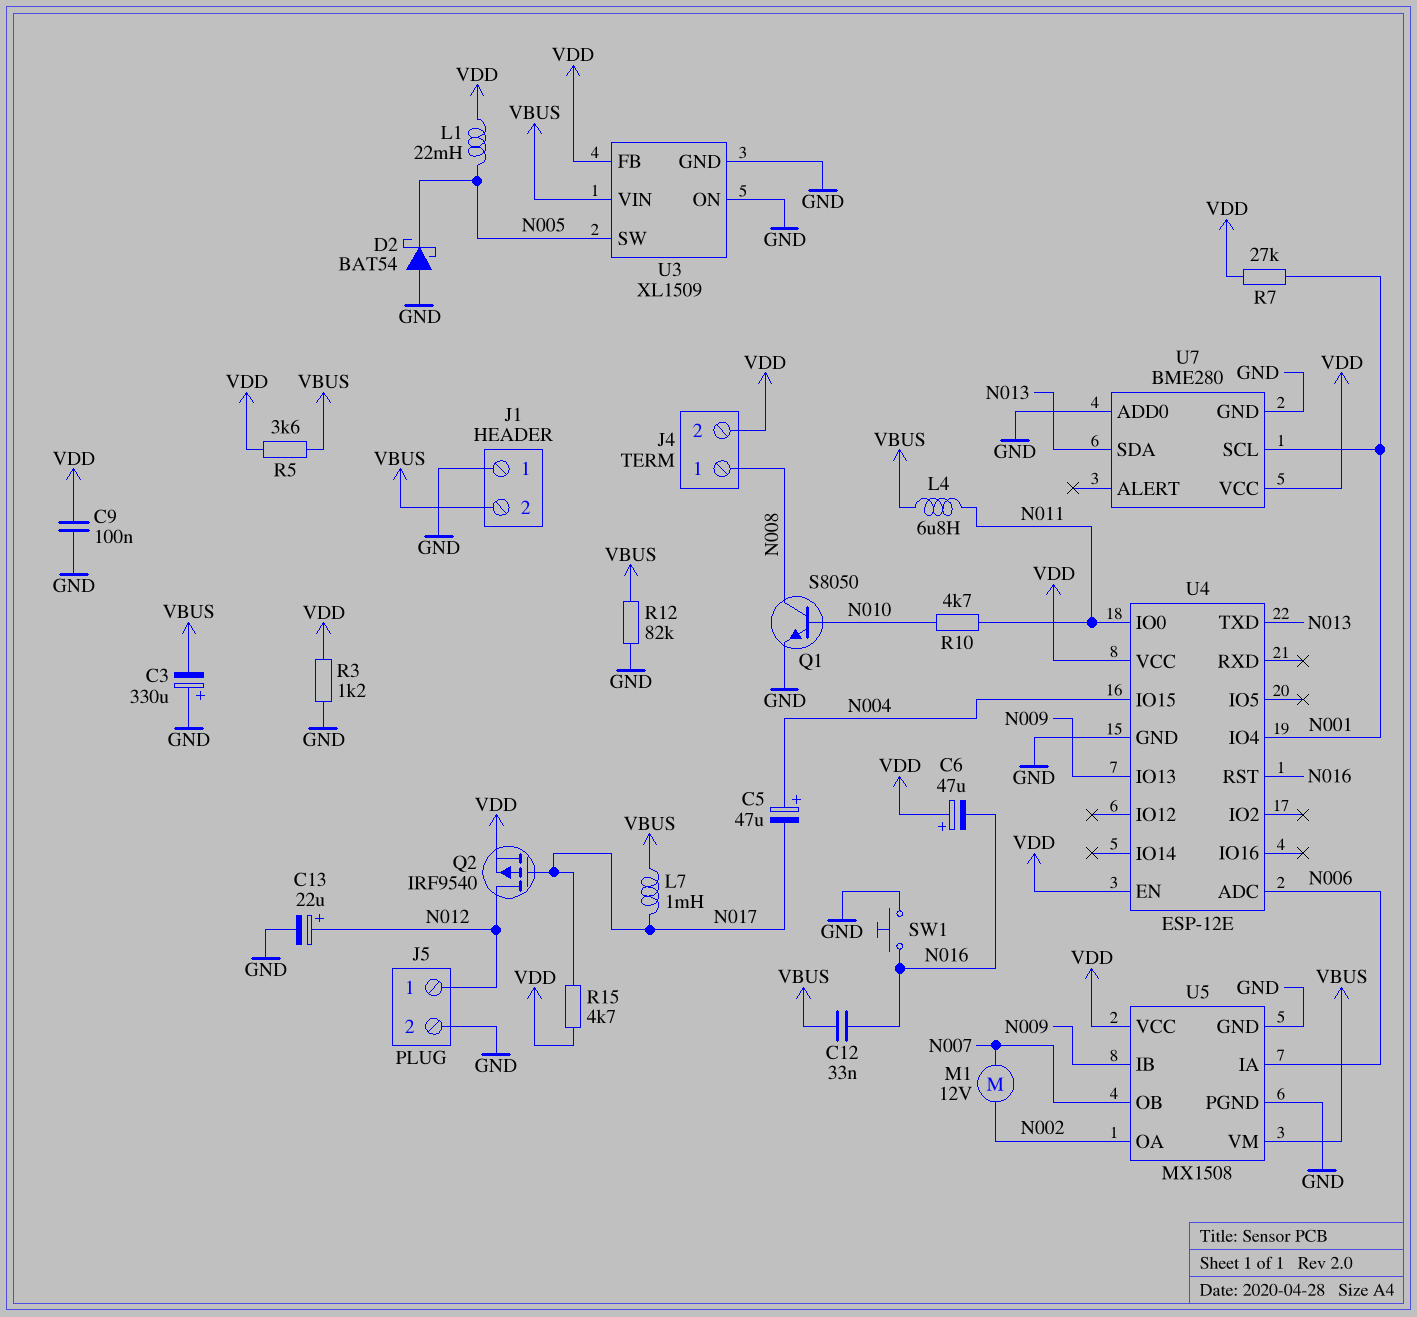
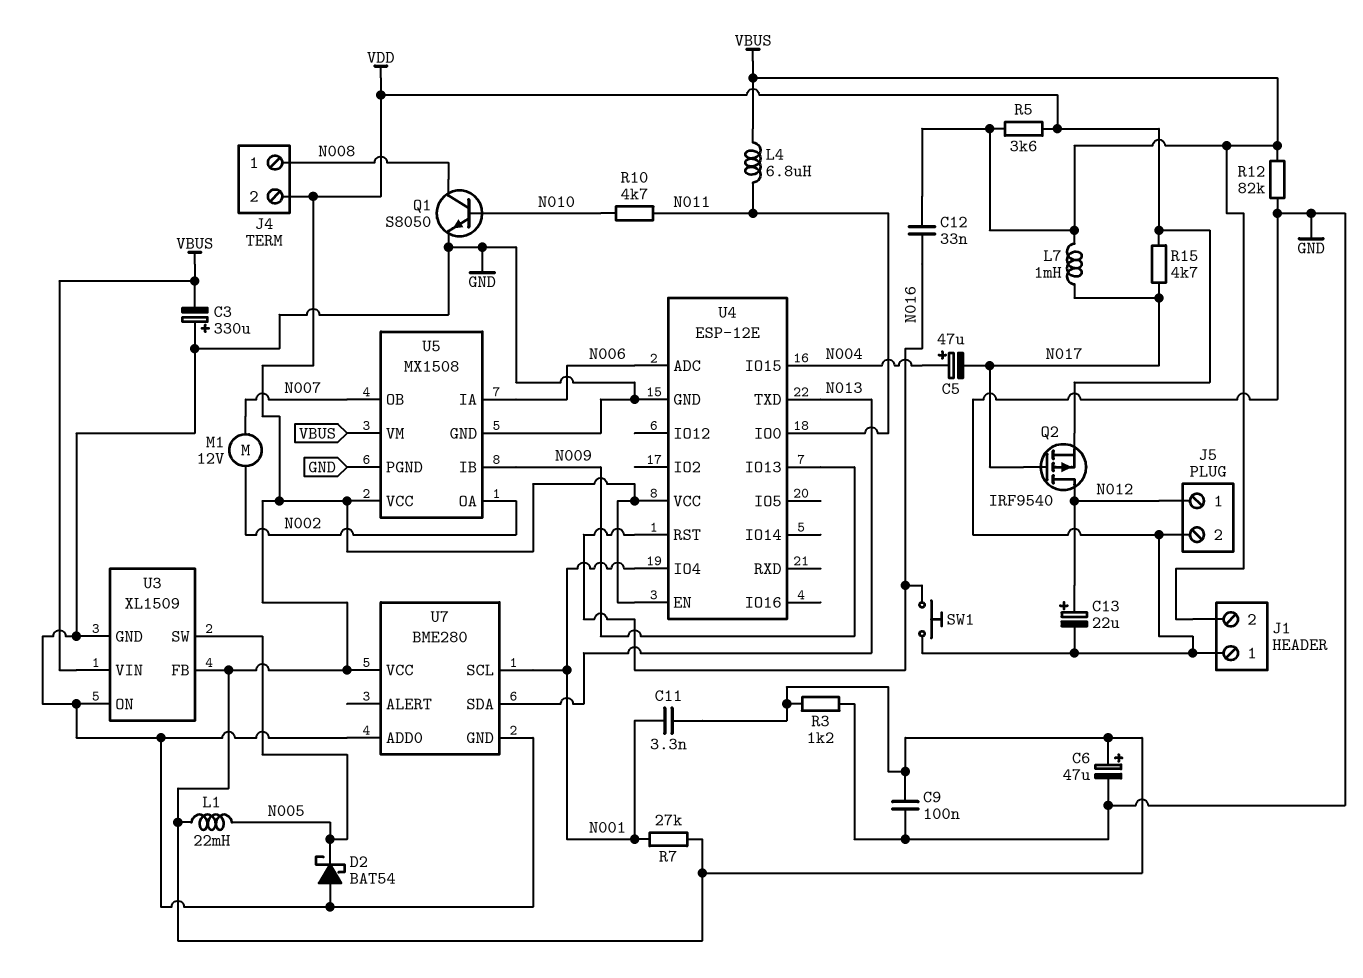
C6: 47uF (plus VDD, minus N016) -> 47uF (plus VDD, minus GND)
C11: none -> 3.3nF (N001, VDD)

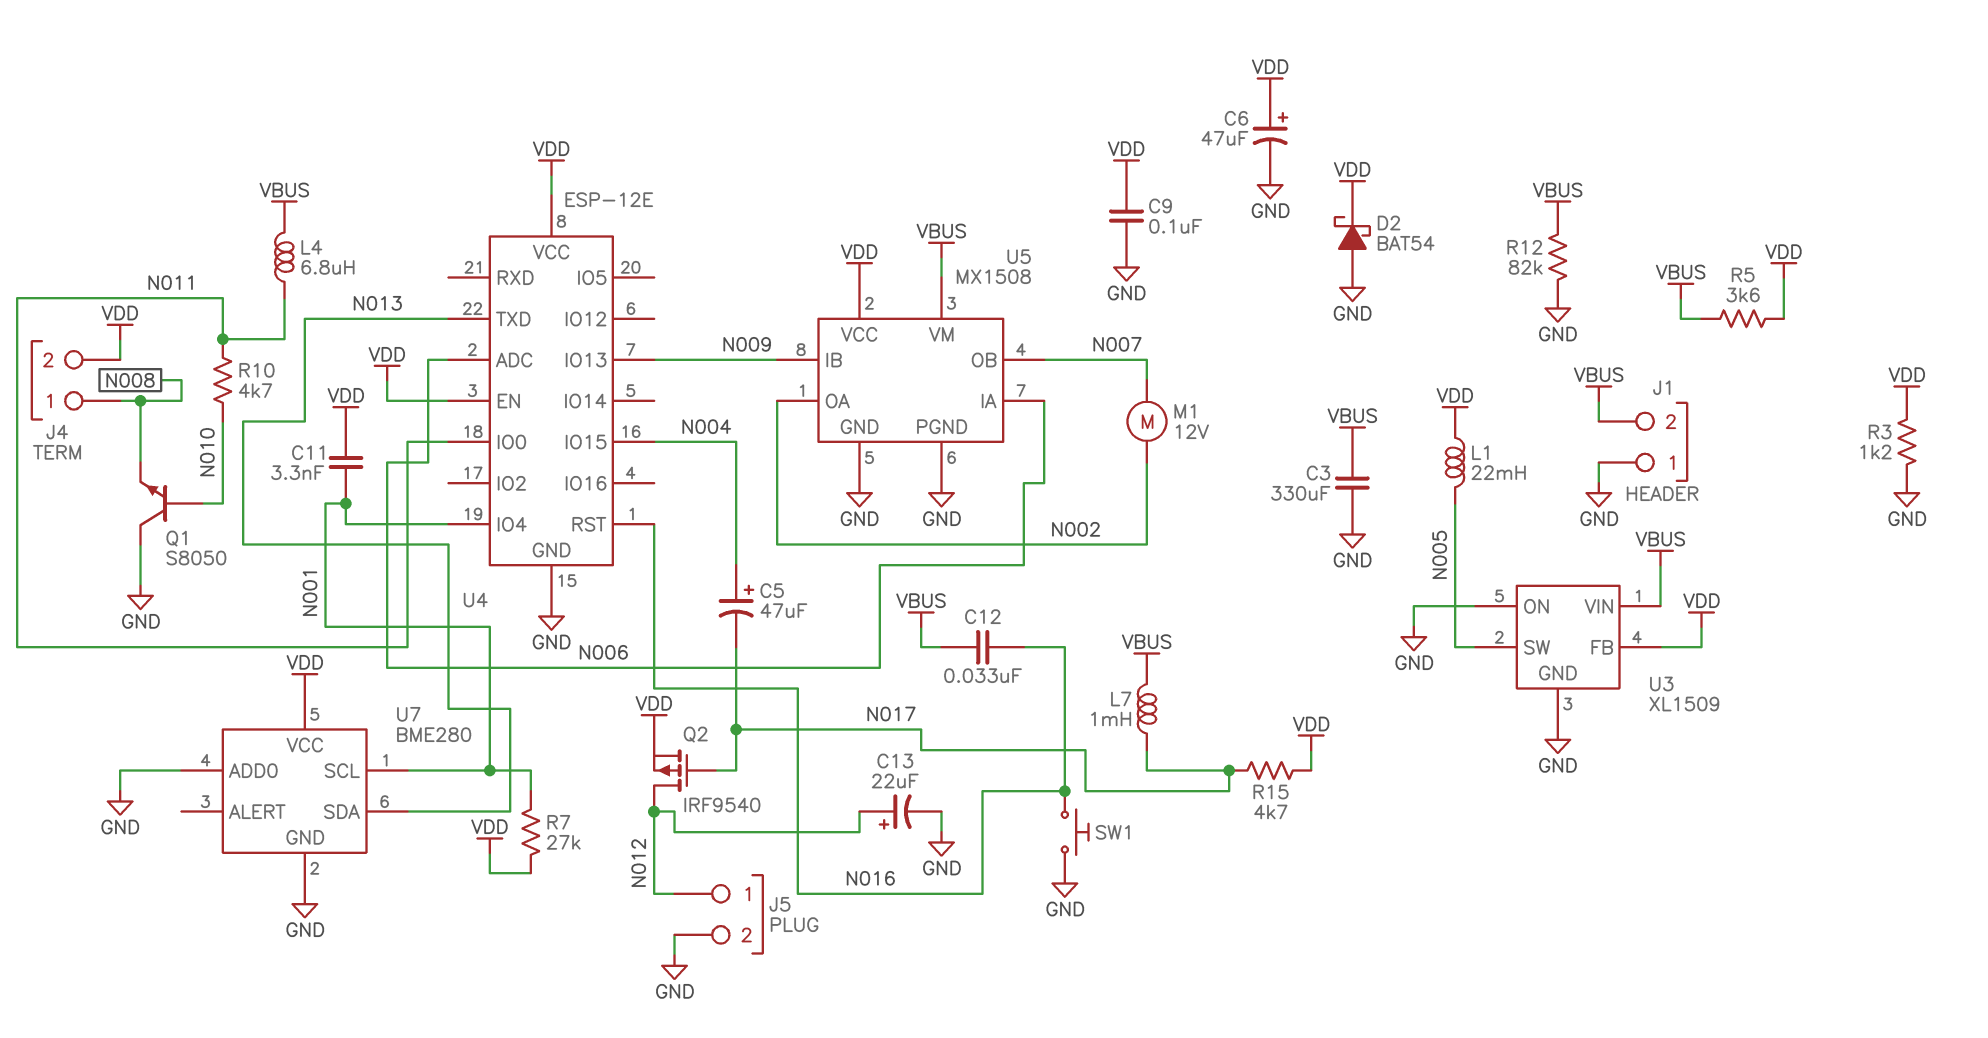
C3: 330uF (plus GND, minus VBUS) -> 330uF (GND, VBUS)
D2: schottky BAT54 (A GND, K N005) -> schottky BAT54 (A GND, K VDD)
Q1: NPN S8050 (B N010, C N008, E GND) -> NPN S8050 (B N010, C GND, E N008)

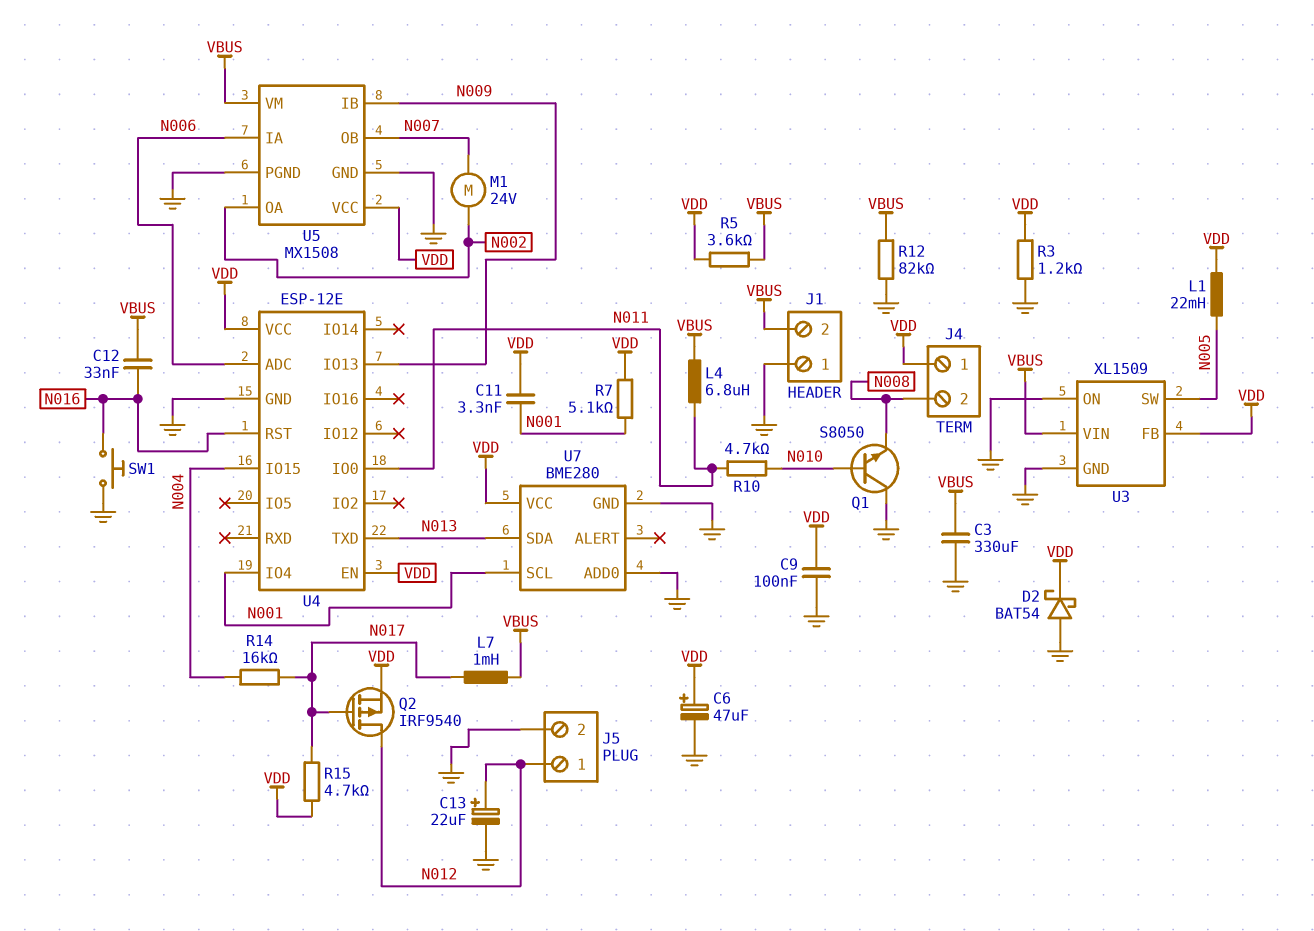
C5: 47uF (plus N004, minus N017) -> none
J4 pin 1: N008 -> VDD
J4 pin 2: VDD -> N008
M1: motor 12V (N002, N007) -> motor 24V (N002, N007)
R7: 27k (N001, VDD) -> 5.1k (N001, VDD)
R14: none -> 16k (N004, N017)

